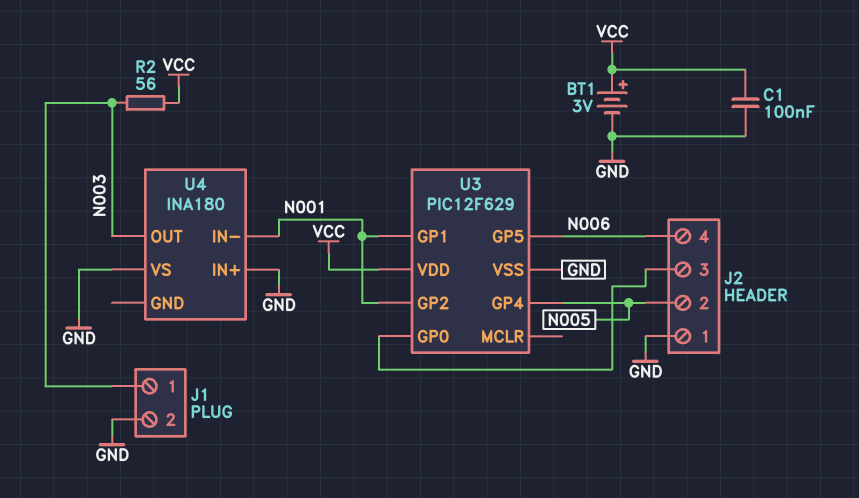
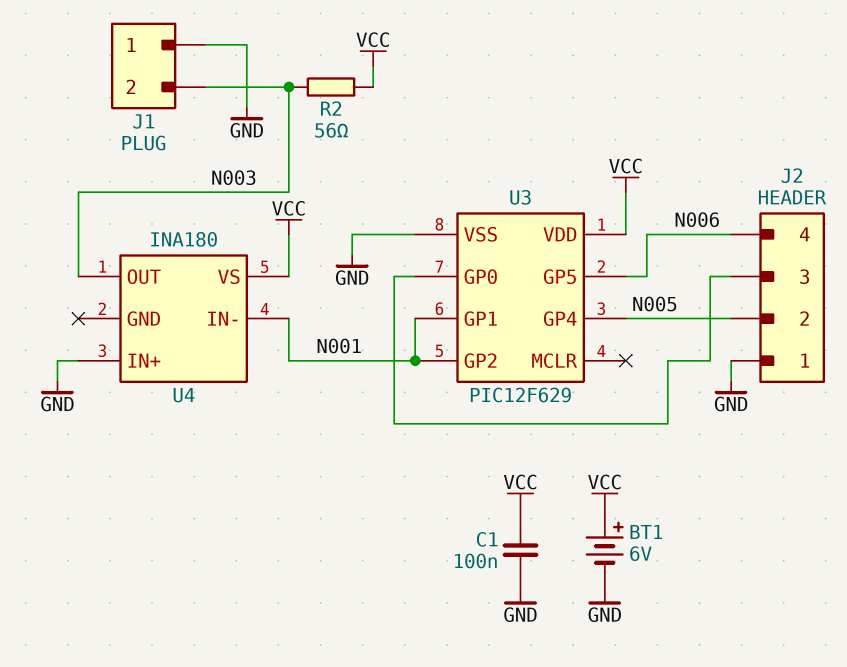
BT1: 3V (plus VCC, minus GND) -> 6V (plus VCC, minus GND)
J1 pin 1: N003 -> GND
J1 pin 2: GND -> N003
U4 pin VS: GND -> VCC

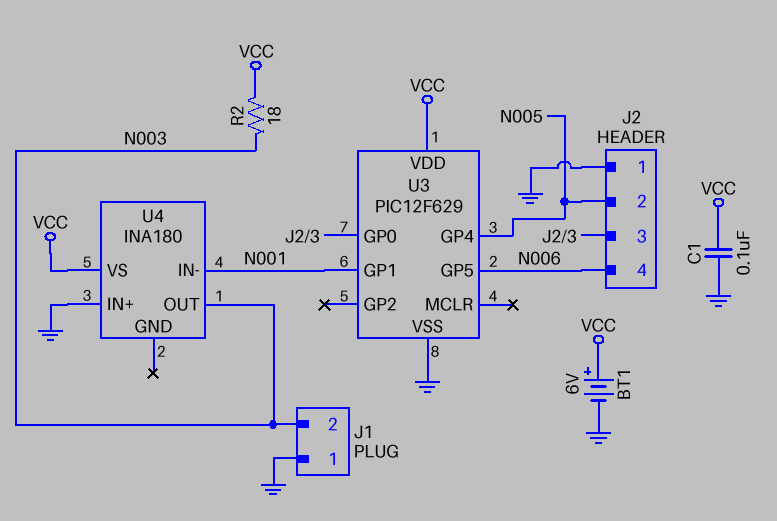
R2: 56 (N003, VCC) -> 18 (N003, VCC)
U3 pin GP2: N001 -> none

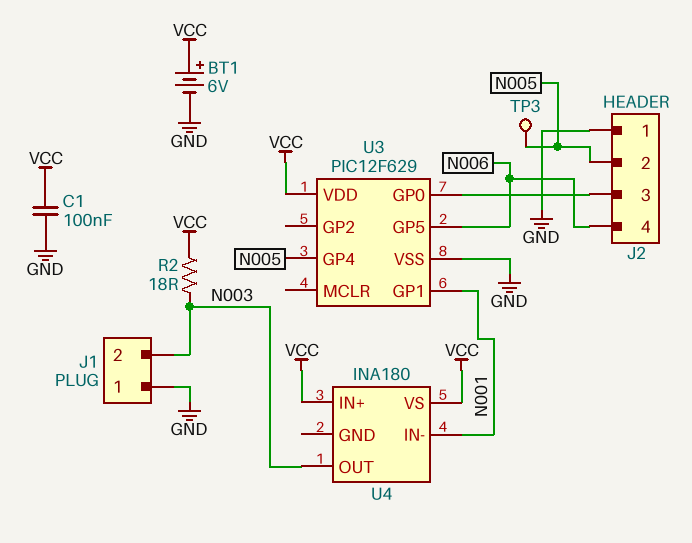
TP3: none -> test point (N005)
U4 pin IN+: GND -> VCC

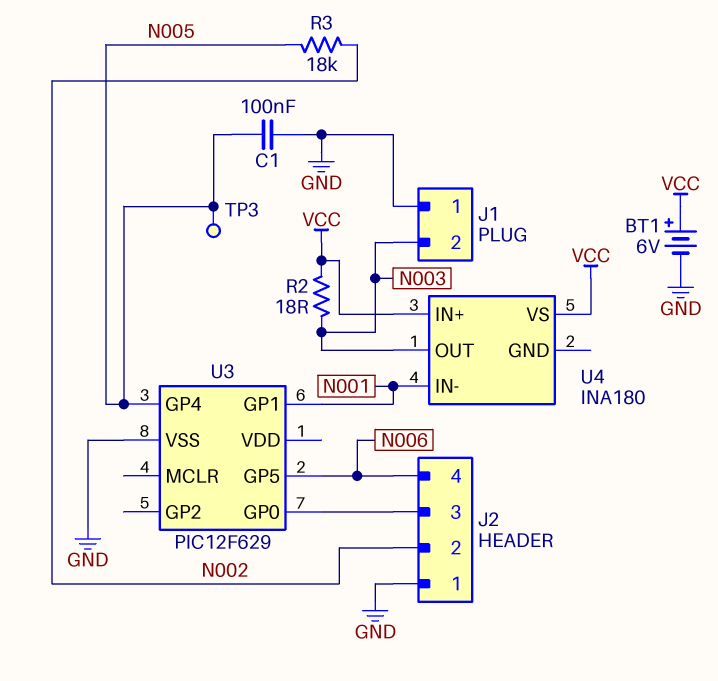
C1: 100nF (GND, VCC) -> 100nF (GND, N005)
J2 pin 2: N005 -> N002
R3: none -> 18k (N002, N005)
U3 pin VDD: VCC -> none

